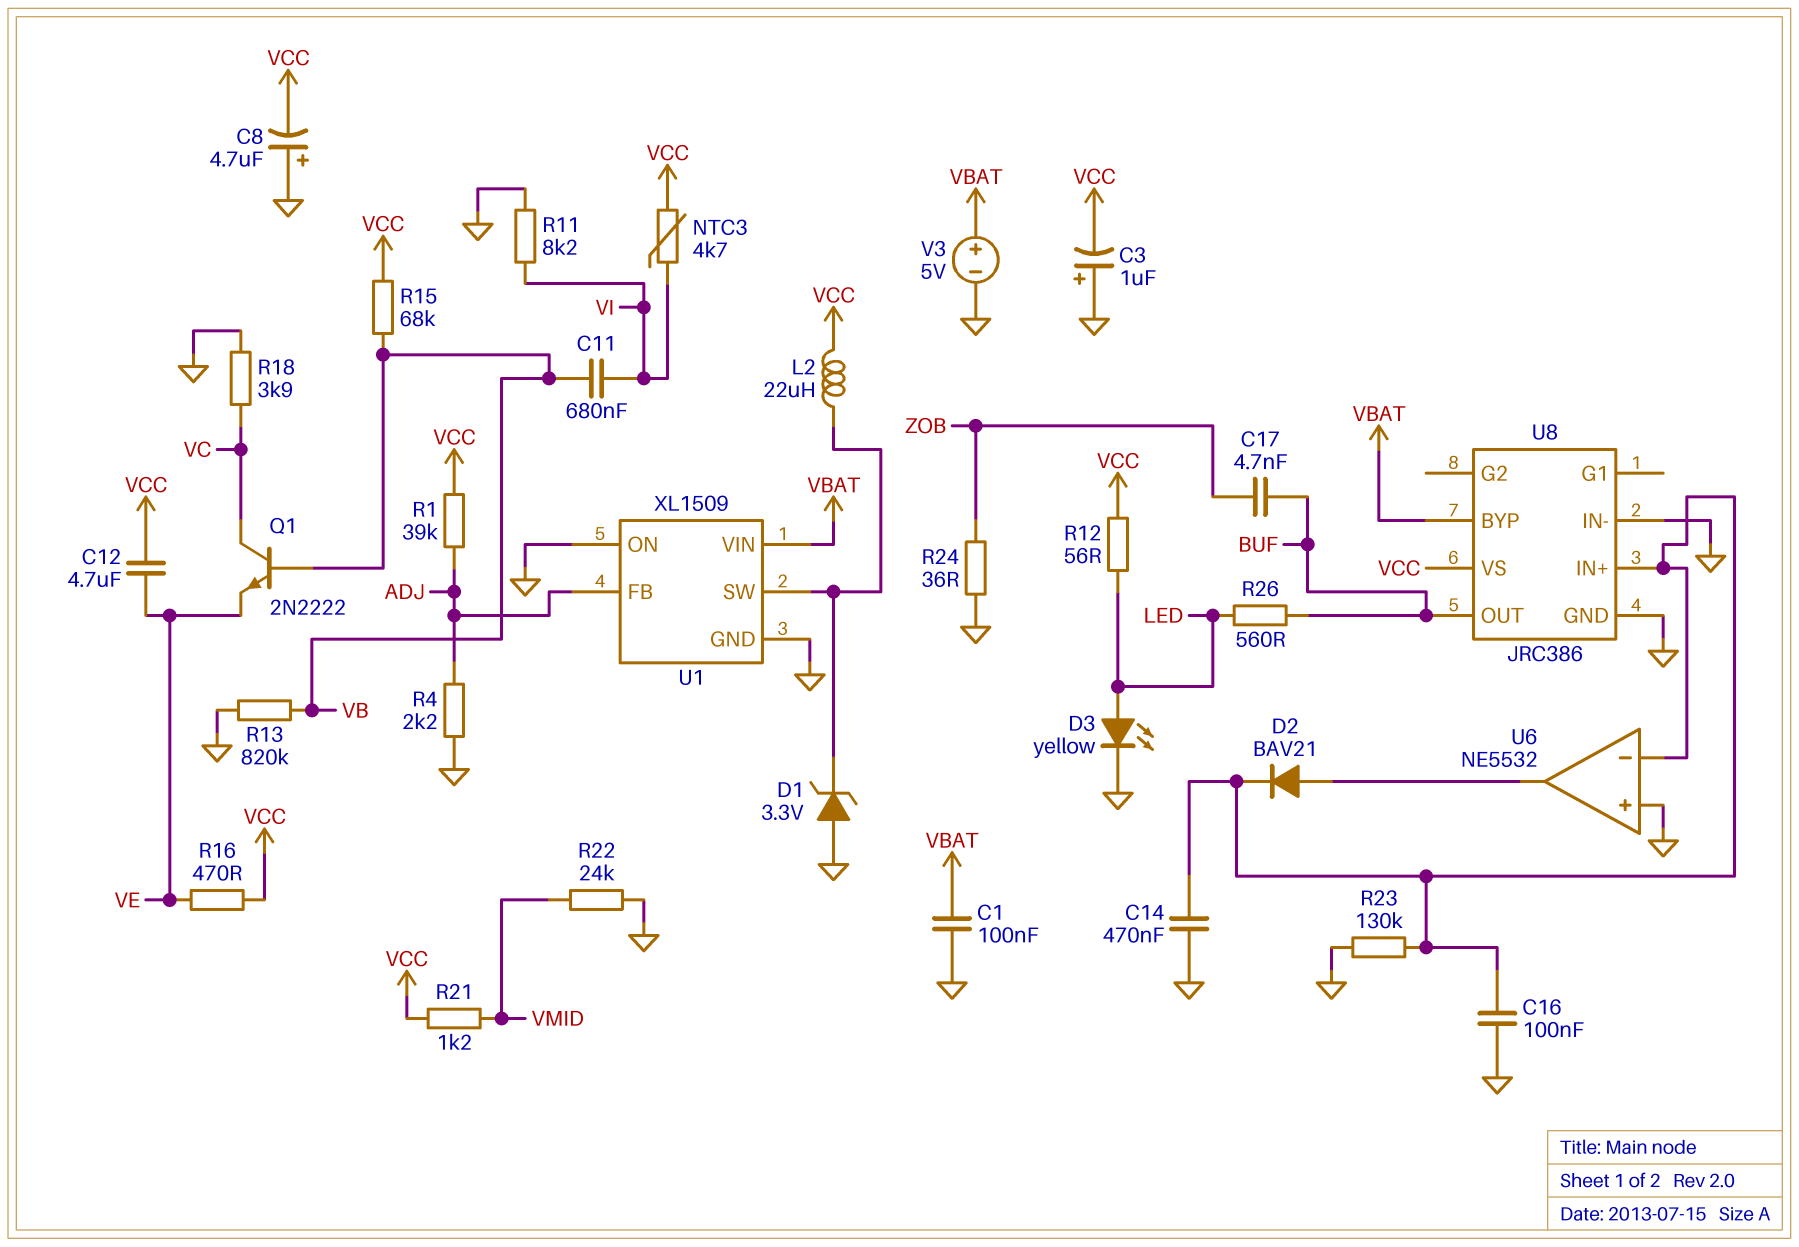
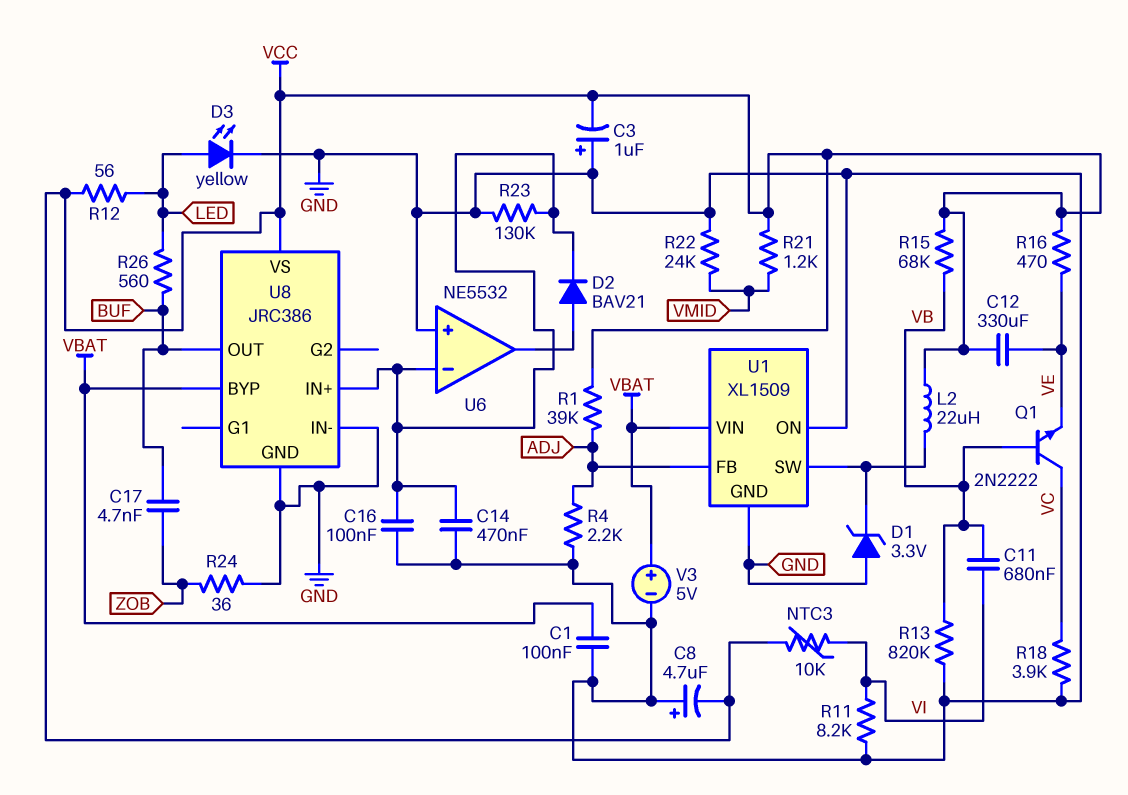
C12: 4.7uF (VCC, VE) -> 330uF (VCC, VE)
NTC3: 4.7k (VCC, VI) -> 10k (VCC, VI)

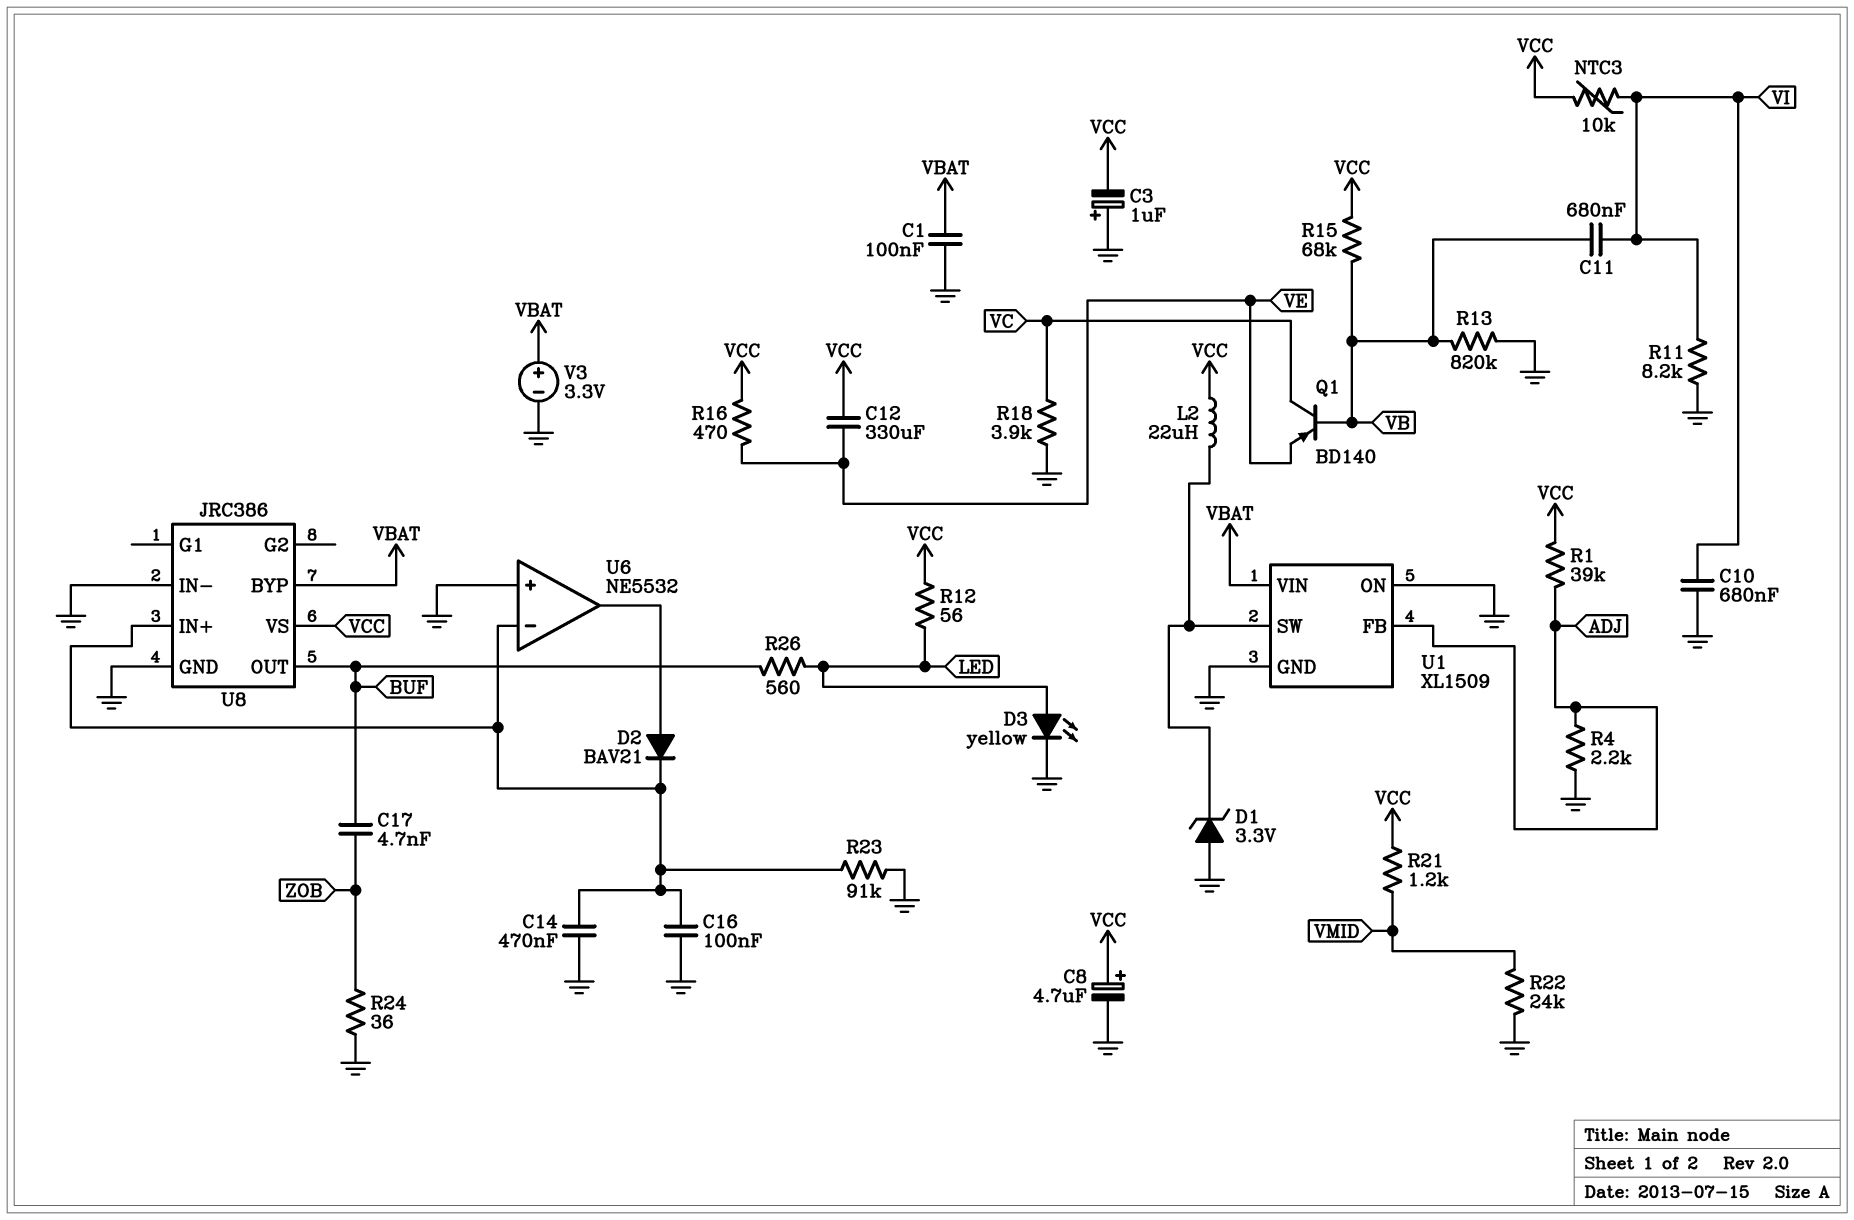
C8: 4.7uF (plus GND, minus VCC) -> 4.7uF (plus VCC, minus GND)
C10: none -> 680nF (GND, VI)
Q1: NPN 2N2222 (B VB, C VC, E VE) -> PNP BD140 (B VB, C VC, E VE)
R23: 130k (GND, U6/in-) -> 91k (GND, U6/in-)
V3: 5V (plus VBAT, minus GND) -> 3.3V (plus VBAT, minus GND)

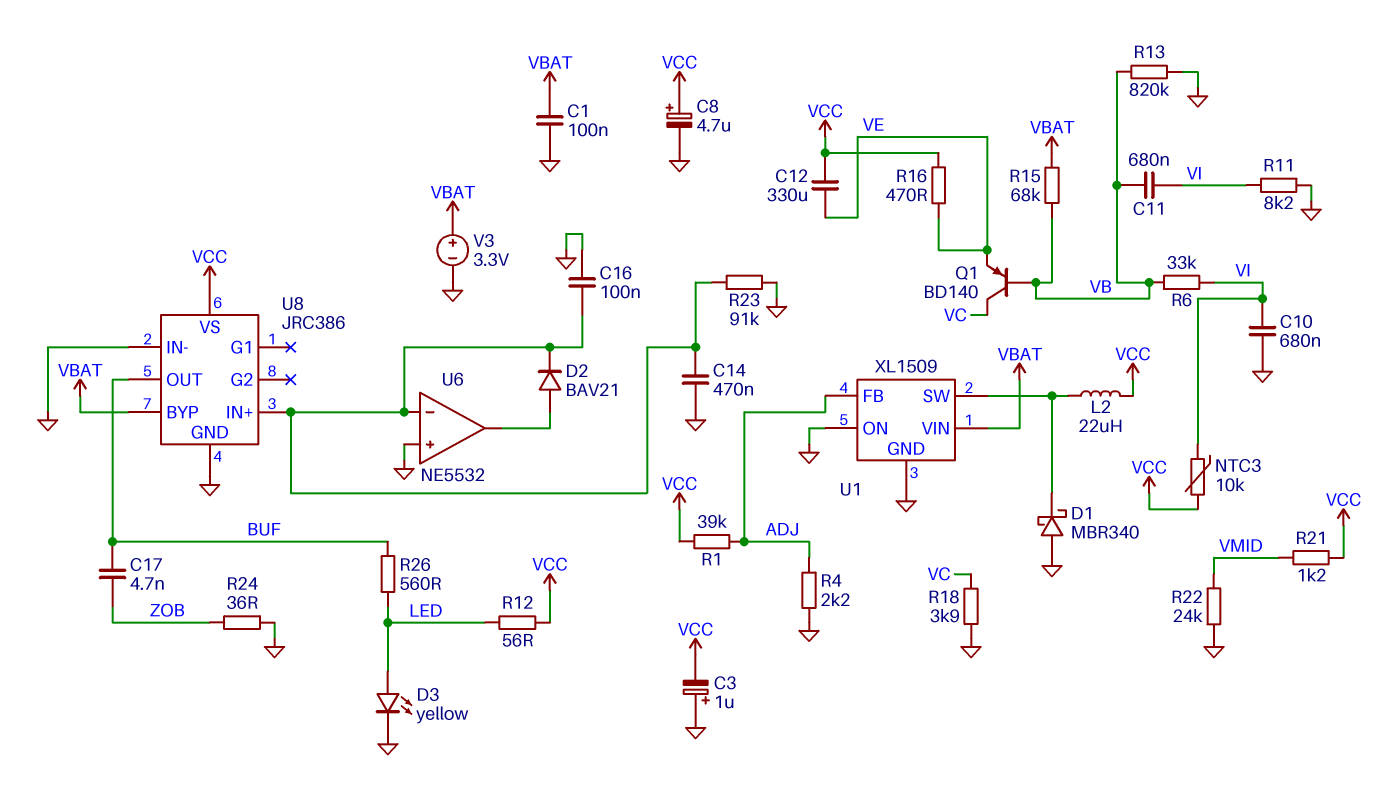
D1: zener 3.3V (A GND, K U1/SW) -> schottky MBR340 (A GND, K U1/SW)
R6: none -> 33k (VB, VI)
R15: 68k (VB, VCC) -> 68k (VB, VBAT)

